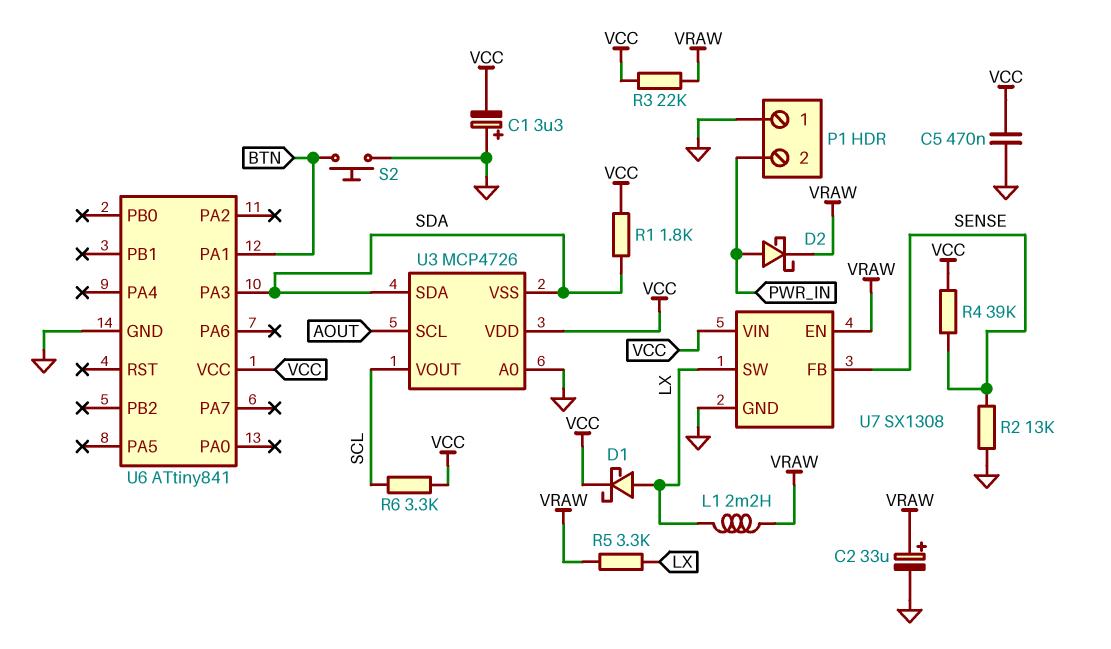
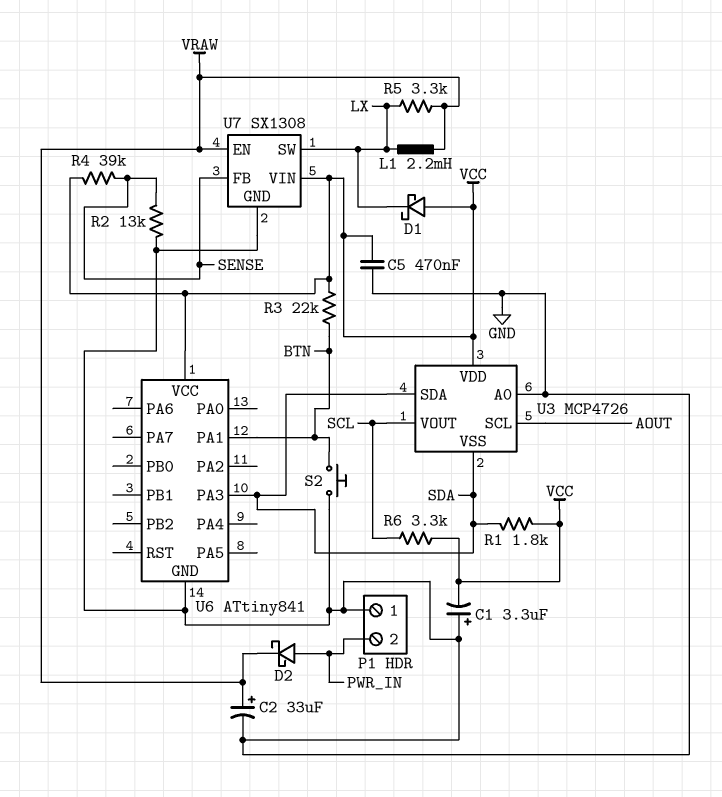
D1: schottky (A LX, K VCC) -> schottky (A VCC, K LX)
R3: 22k (VCC, VRAW) -> 22k (BTN, VCC)

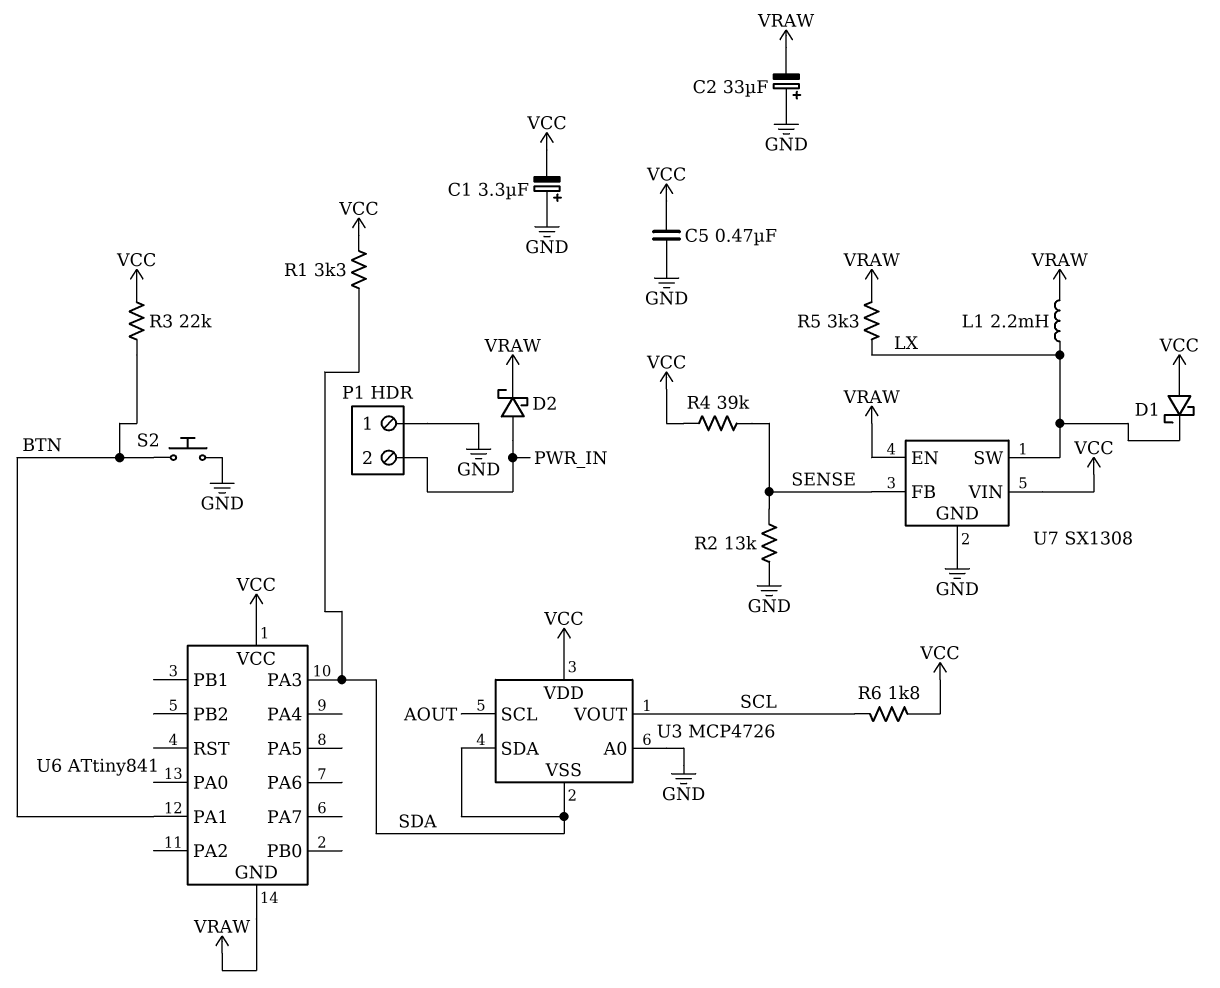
C2: 33uF (plus VRAW, minus GND) -> 33uF (plus GND, minus VRAW)
R1: 1.8k (SDA, VCC) -> 3.3k (SDA, VCC)
R6: 3.3k (SCL, VCC) -> 1.8k (SCL, VCC)
U6 pin GND: GND -> VRAW

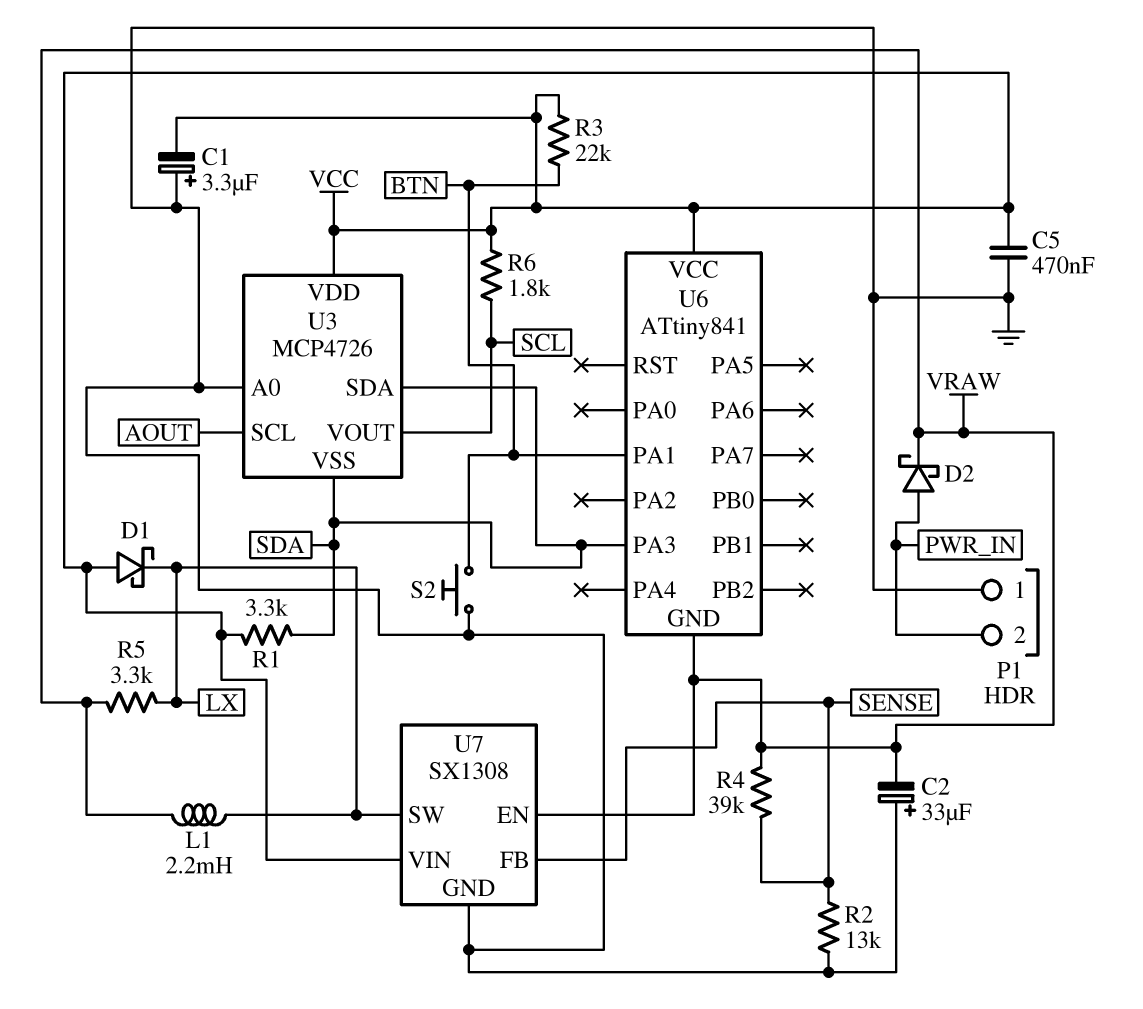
R4: 39k (SENSE, VCC) -> 39k (SENSE, VRAW)

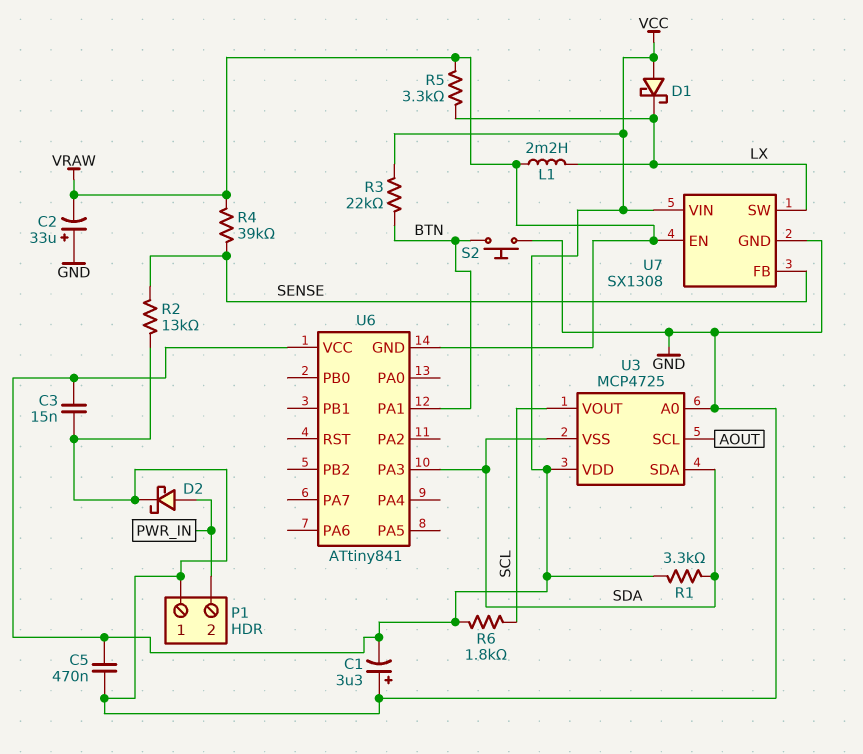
C3: none -> 15nF (GND, VCC)
D2: schottky (A PWR_IN, K VRAW) -> schottky (A PWR_IN, K GND)
U3: MCP4726 -> MCP4725

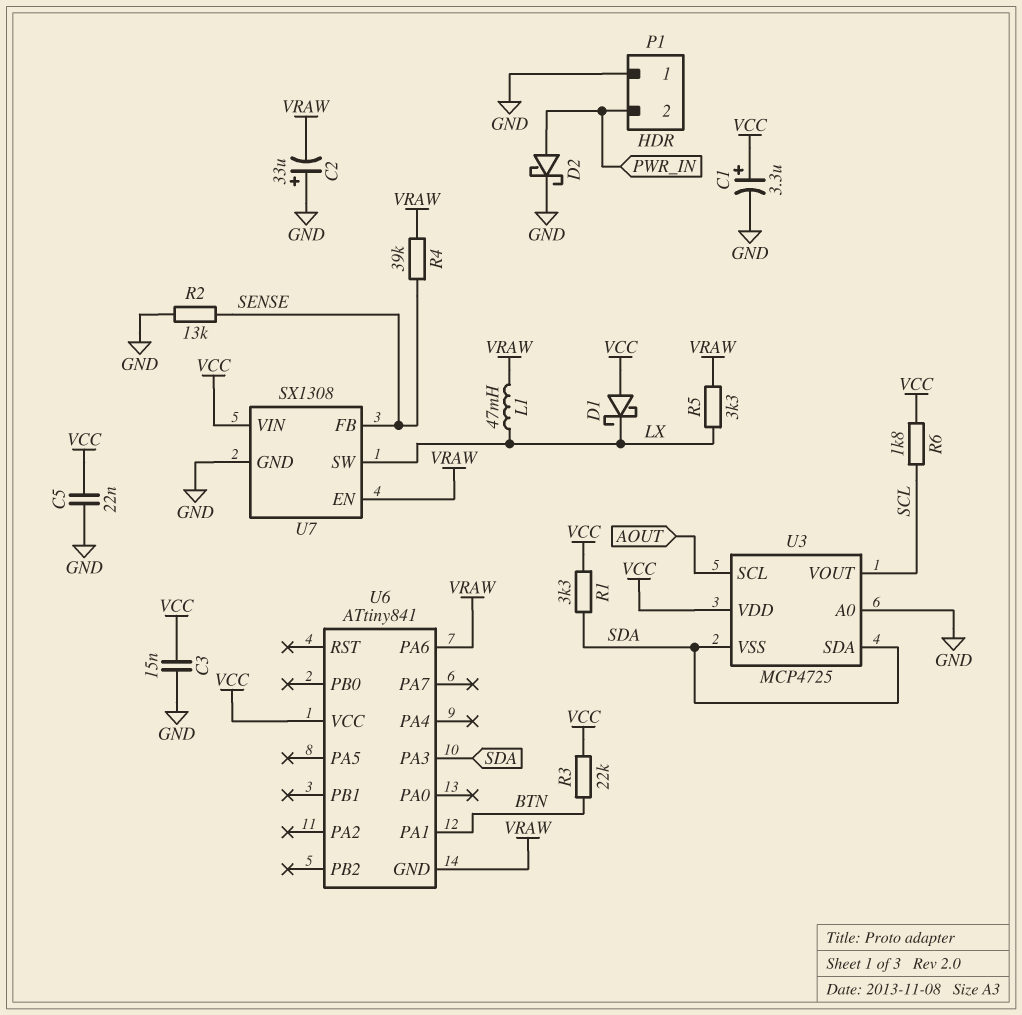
C1: 3.3uF (plus GND, minus VCC) -> 3.3uF (plus VCC, minus GND)
C5: 470nF (GND, VCC) -> 22nF (GND, VCC)
L1: 2.2mH (LX, VRAW) -> 47mH (LX, VRAW)
S2: button (BTN, GND) -> none
U6 pin PA6: none -> VRAW

